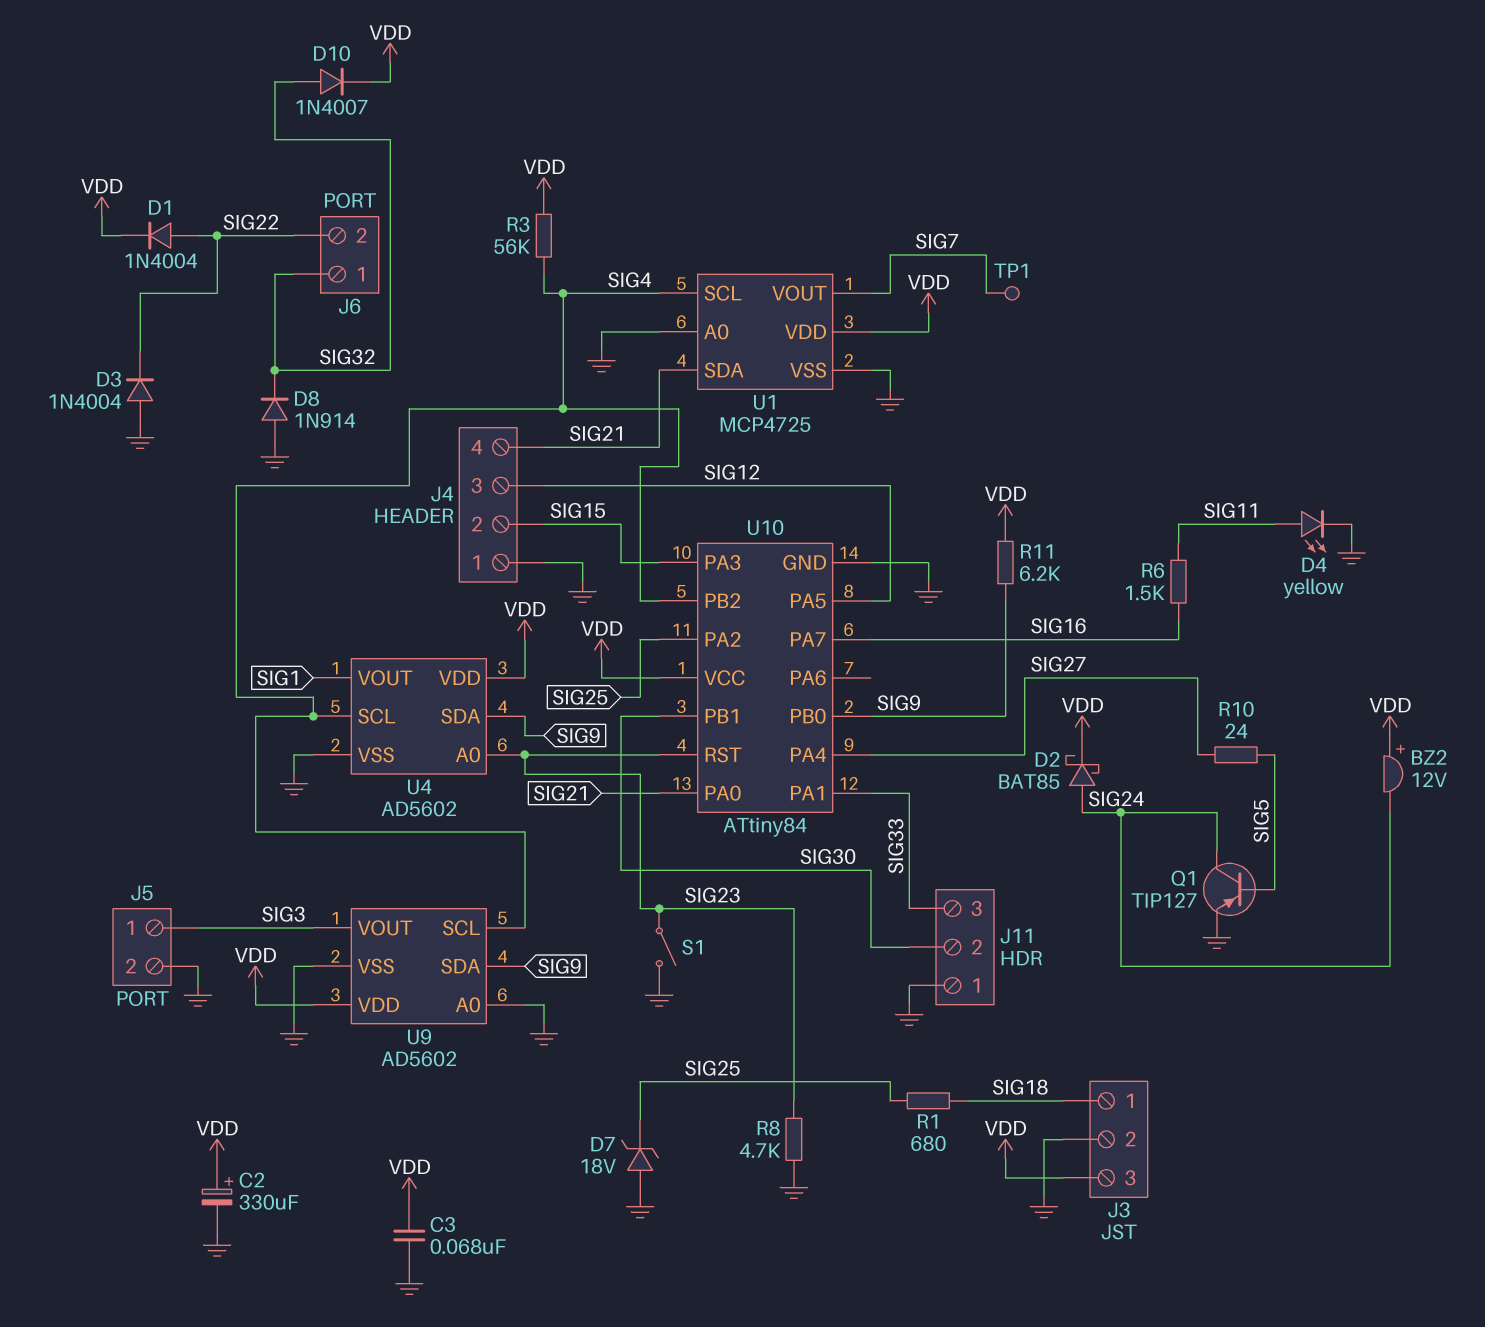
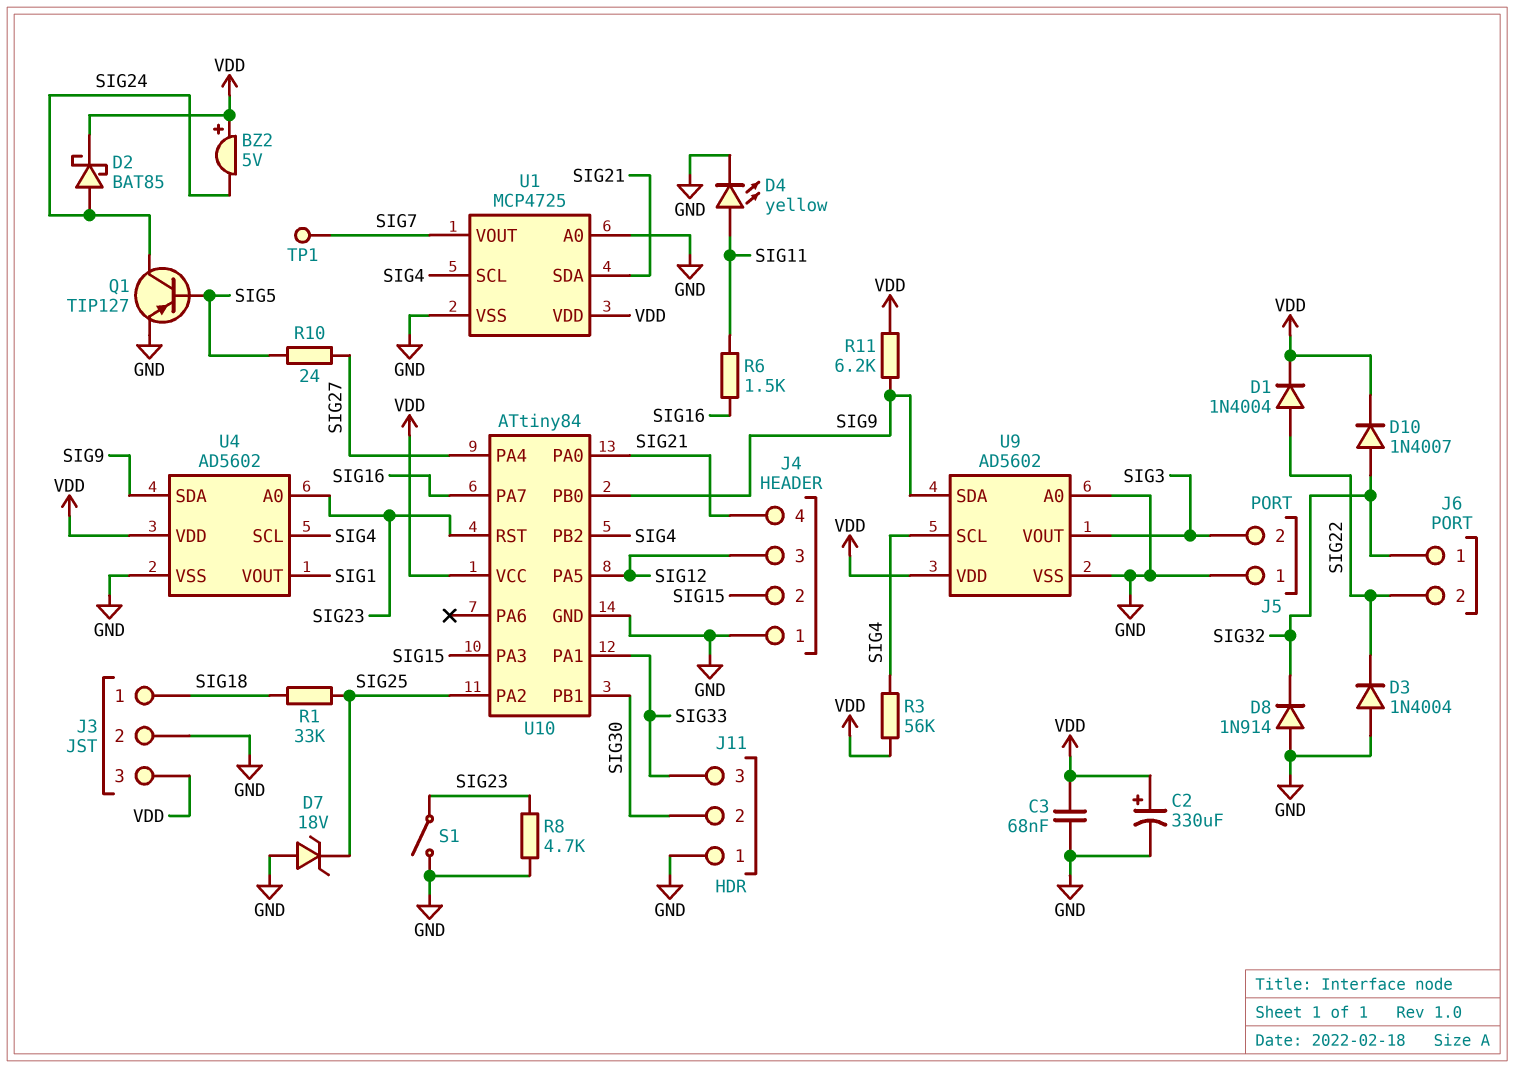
BZ2: buzzer 12V (plus VDD, minus SIG24) -> buzzer 5V (plus VDD, minus SIG24)
J5 pin 1: SIG3 -> GND
J5 pin 2: GND -> SIG3
R1: 680 (SIG18, SIG25) -> 33k (SIG18, SIG25)

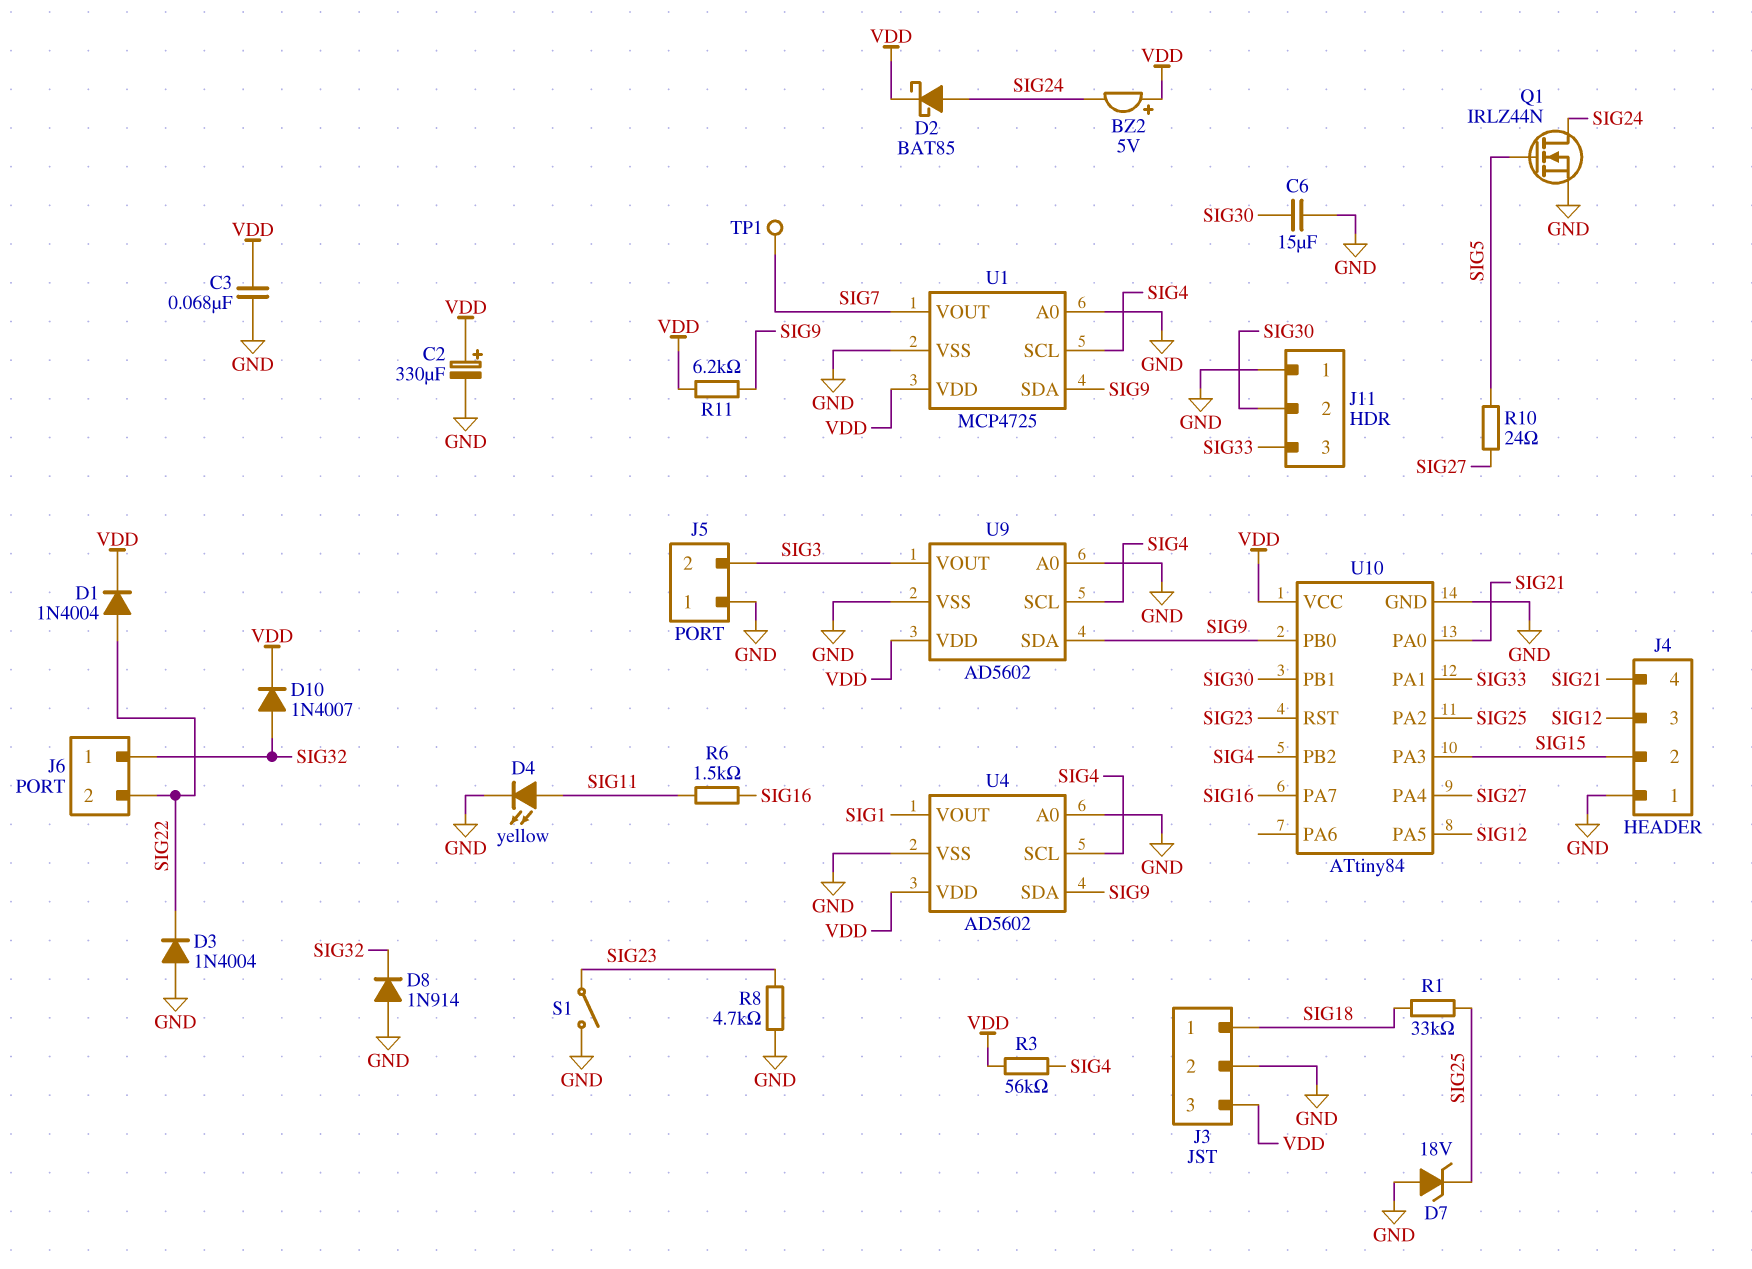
C6: none -> 15uF (GND, SIG30)
Q1: PNP TIP127 (B SIG5, C SIG24, E GND) -> NMOS IRLZ44N (G SIG5, D SIG24, S GND)
U1 pin SDA: SIG21 -> SIG9
U4 pin A0: SIG23 -> GND

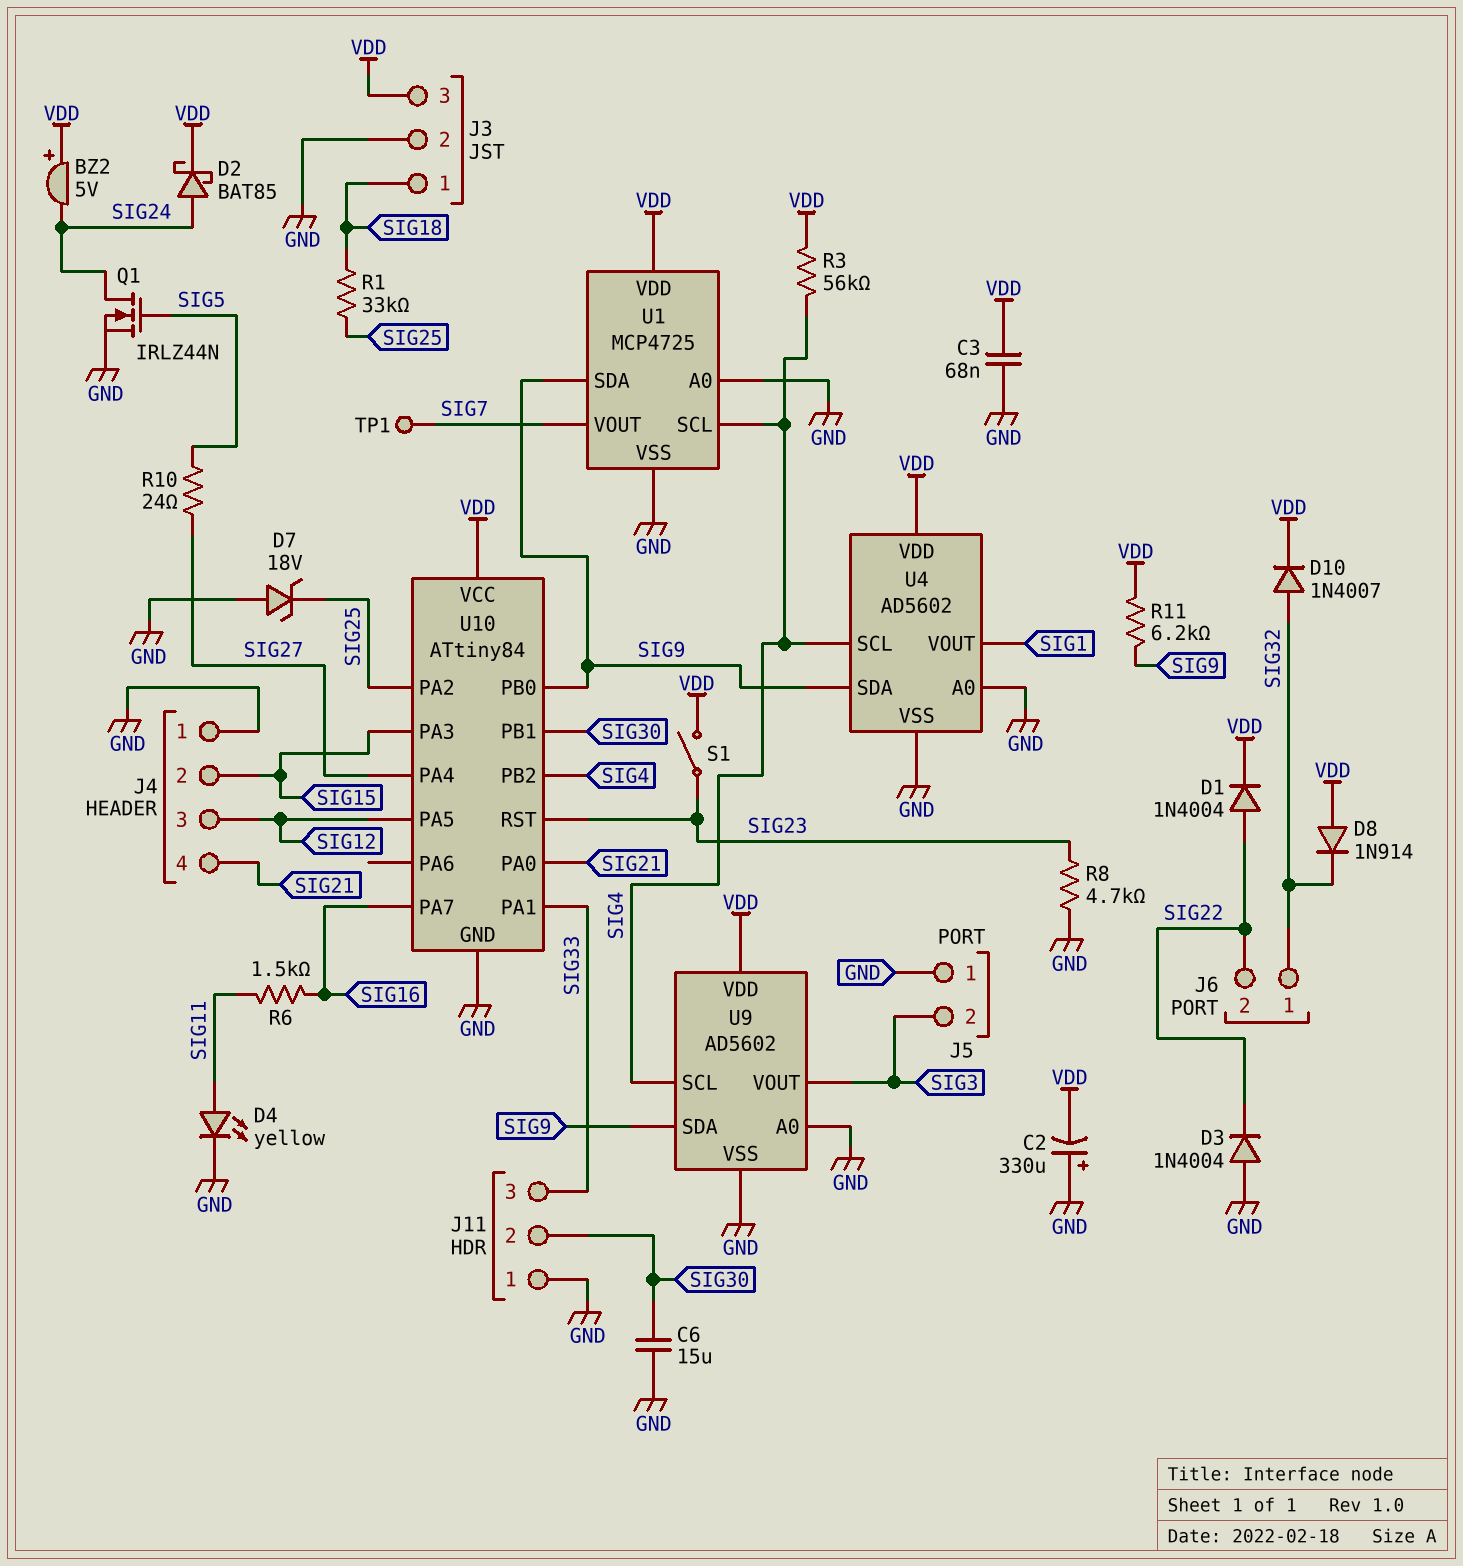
C2: 330uF (plus VDD, minus GND) -> 330uF (plus GND, minus VDD)
D8: diode 1N914 (A GND, K SIG32) -> diode 1N914 (A VDD, K SIG32)
S1: switch (GND, SIG23) -> switch (SIG23, VDD)

